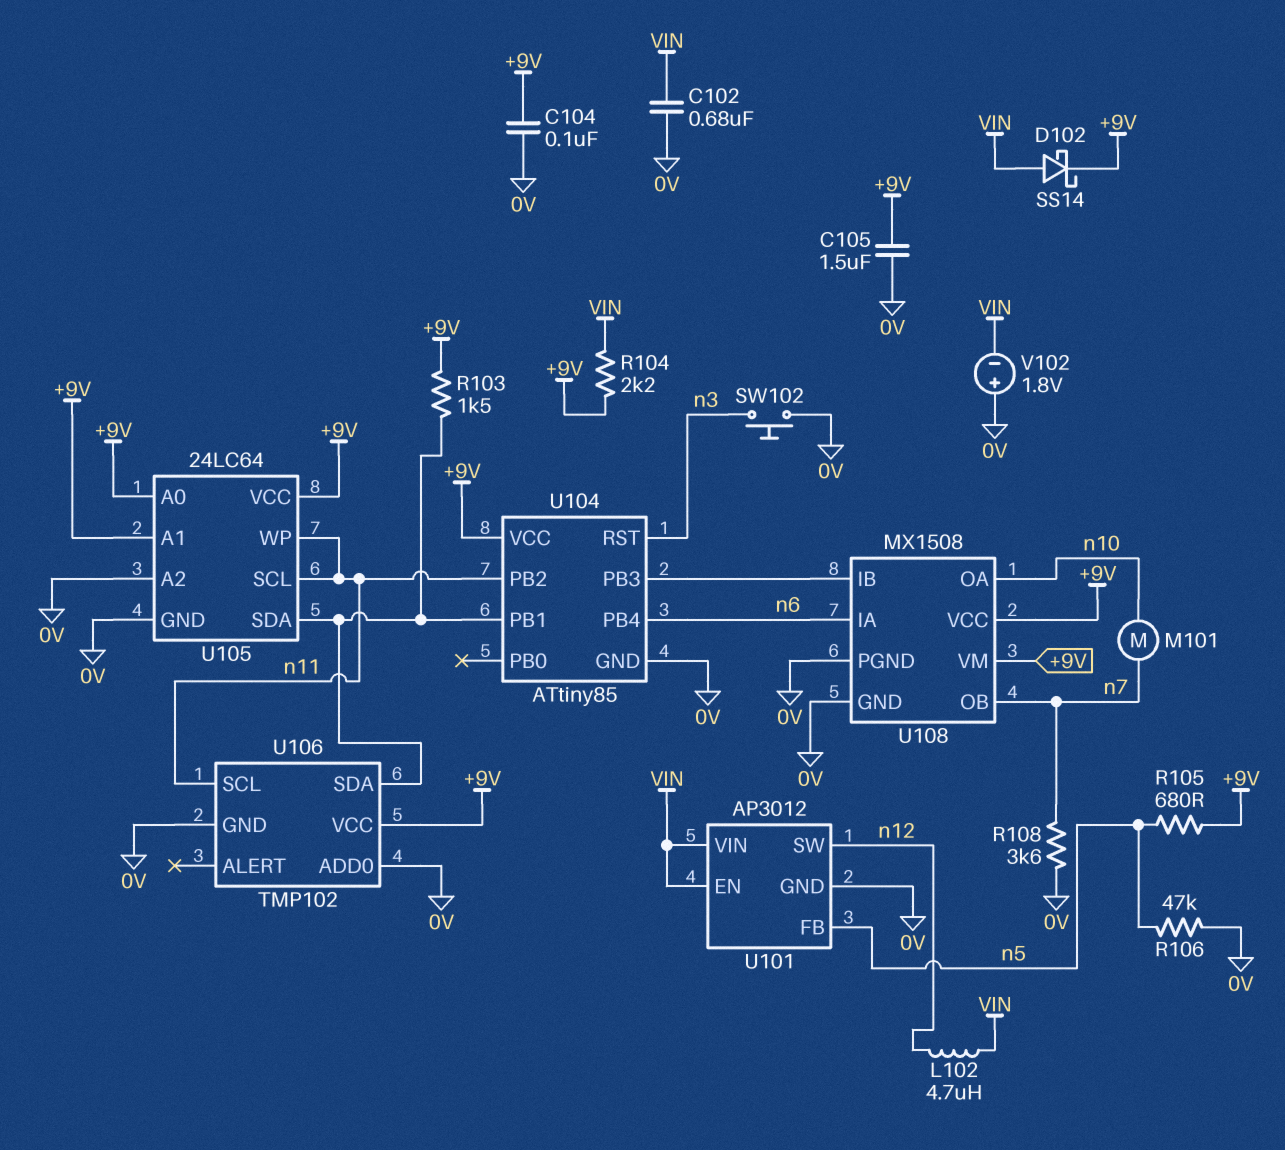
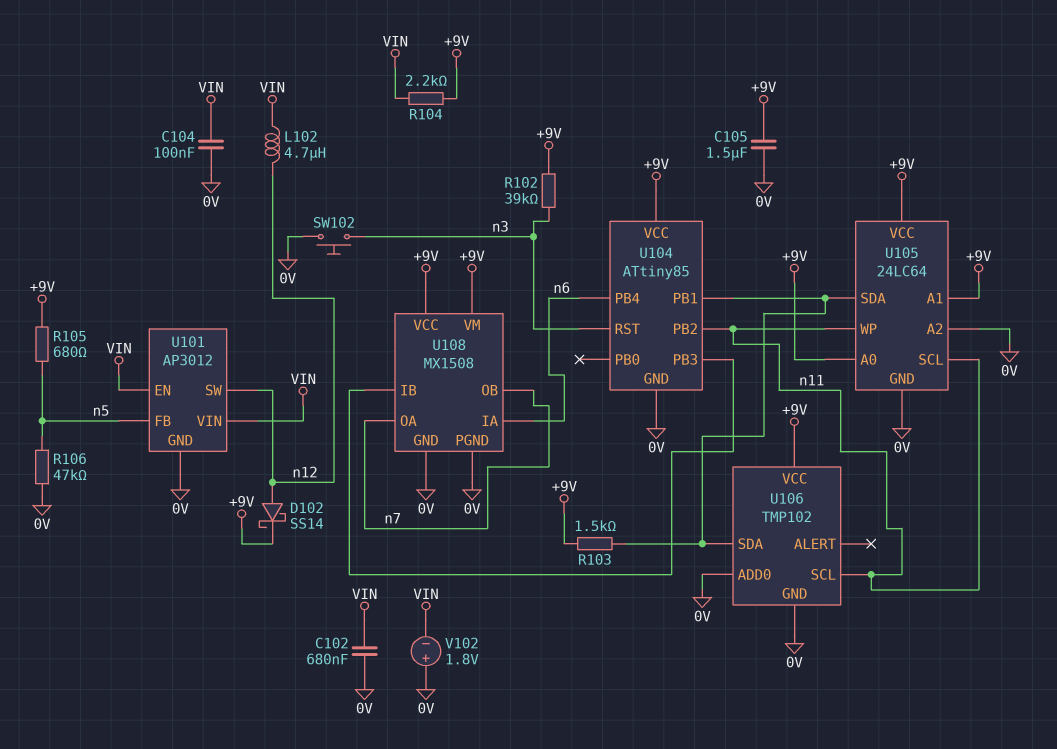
C104: 100nF (+9V, 0V) -> 100nF (0V, VIN)
D102: schottky SS14 (A VIN, K +9V) -> schottky SS14 (A n12, K +9V)
M101: motor (n7, n10) -> none
R102: none -> 39k (+9V, n3)
R108: 3.6k (0V, n7) -> none
U108 pin OA: n10 -> n7

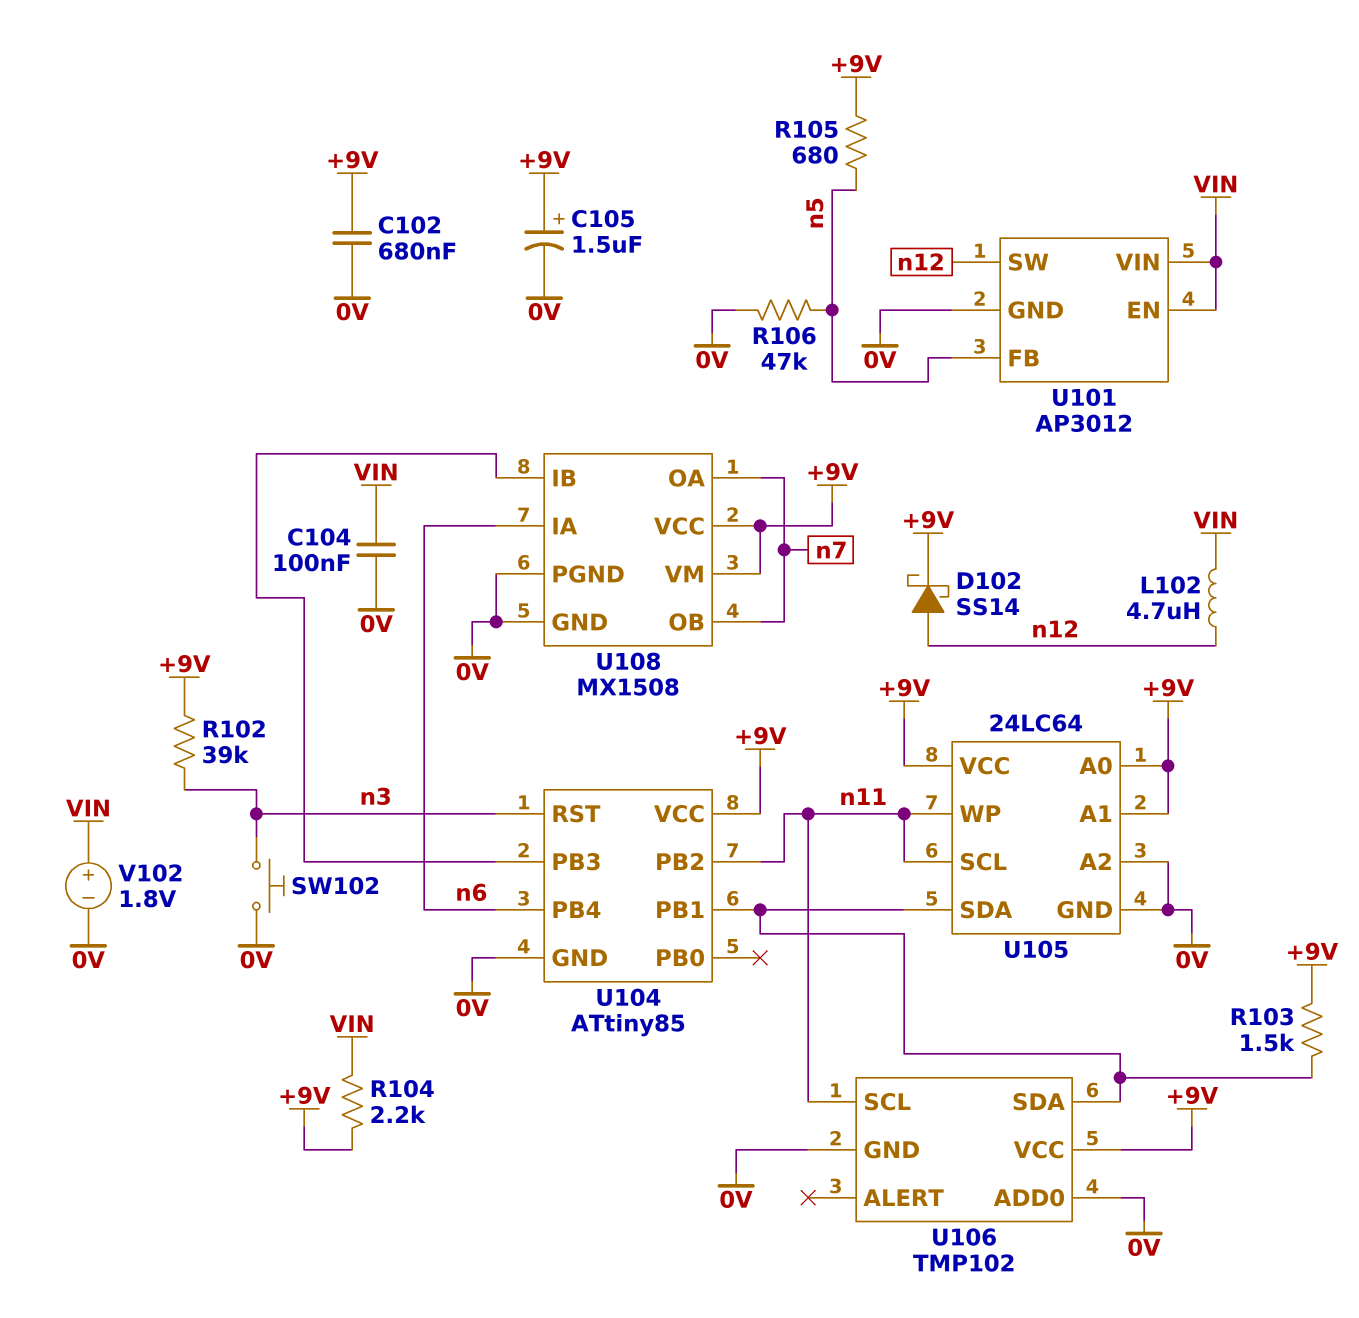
C102: 680nF (0V, VIN) -> 680nF (+9V, 0V)
C105: 1.5uF (+9V, 0V) -> 1.5uF (plus +9V, minus 0V)
V102: 1.8V (plus 0V, minus VIN) -> 1.8V (plus VIN, minus 0V)

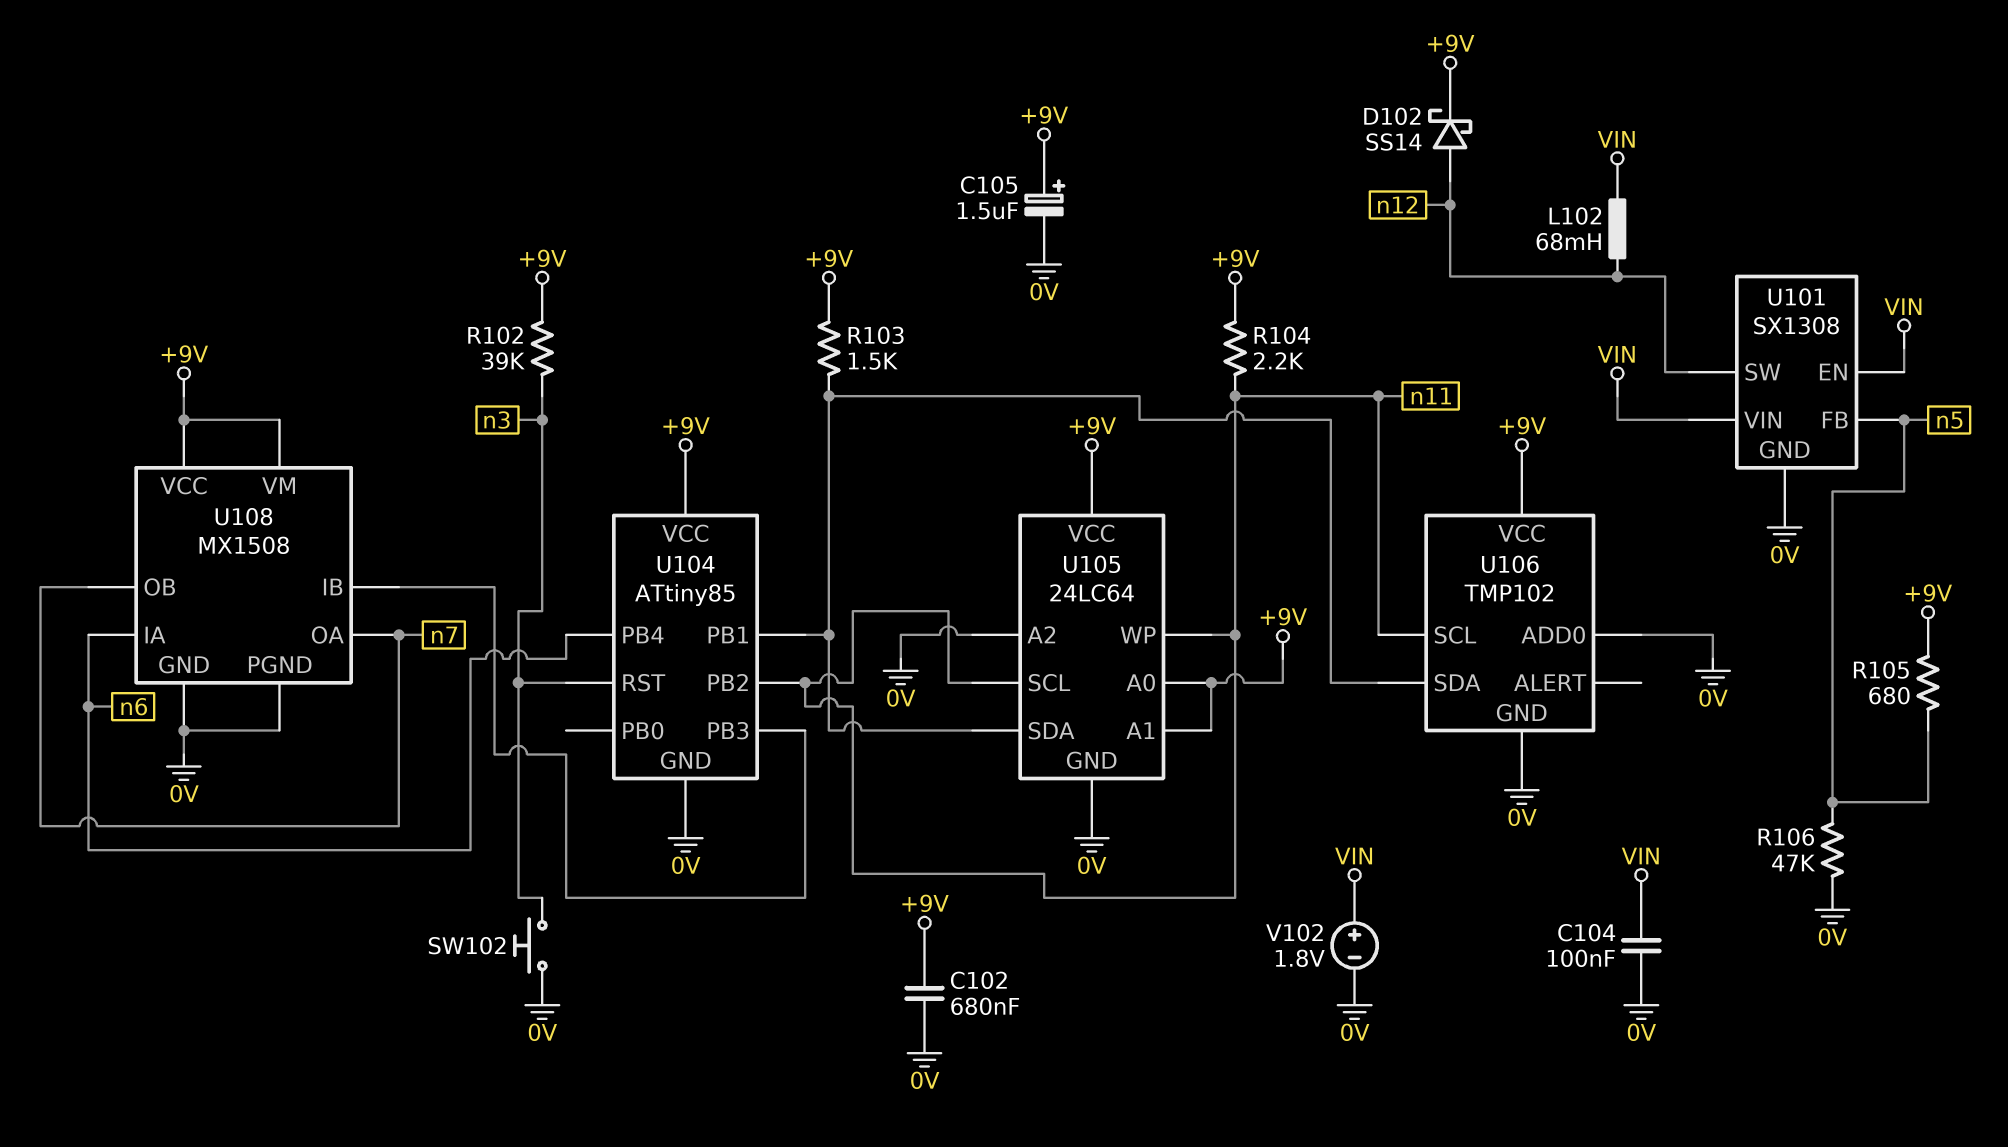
L102: 4.7uH (VIN, n12) -> 68mH (VIN, n12)
R104: 2.2k (+9V, VIN) -> 2.2k (+9V, n11)
U101: AP3012 -> SX1308

